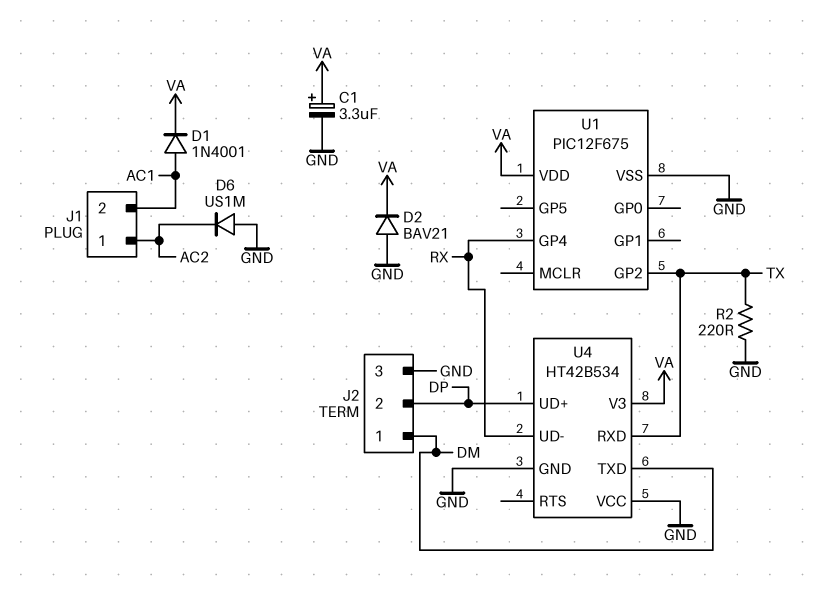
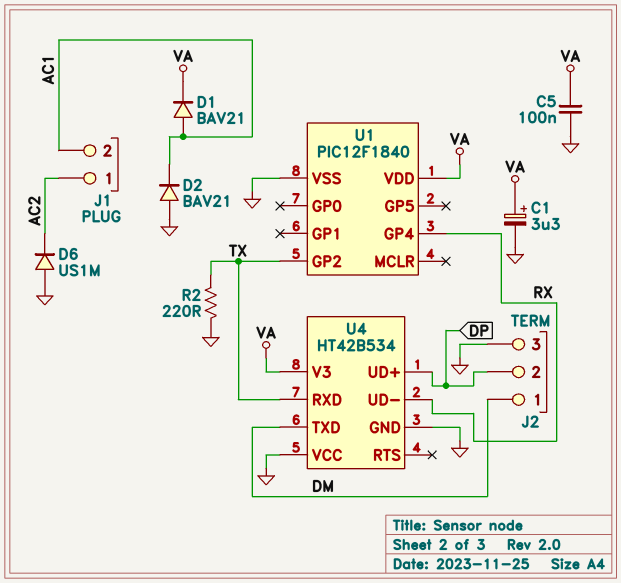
C5: none -> 100nF (GND, VA)
D1: diode 1N4001 (A AC1, K VA) -> diode BAV21 (A AC1, K VA)
D2: diode BAV21 (A GND, K VA) -> diode BAV21 (A GND, K AC1)
U1: PIC12F675 -> PIC12F1840

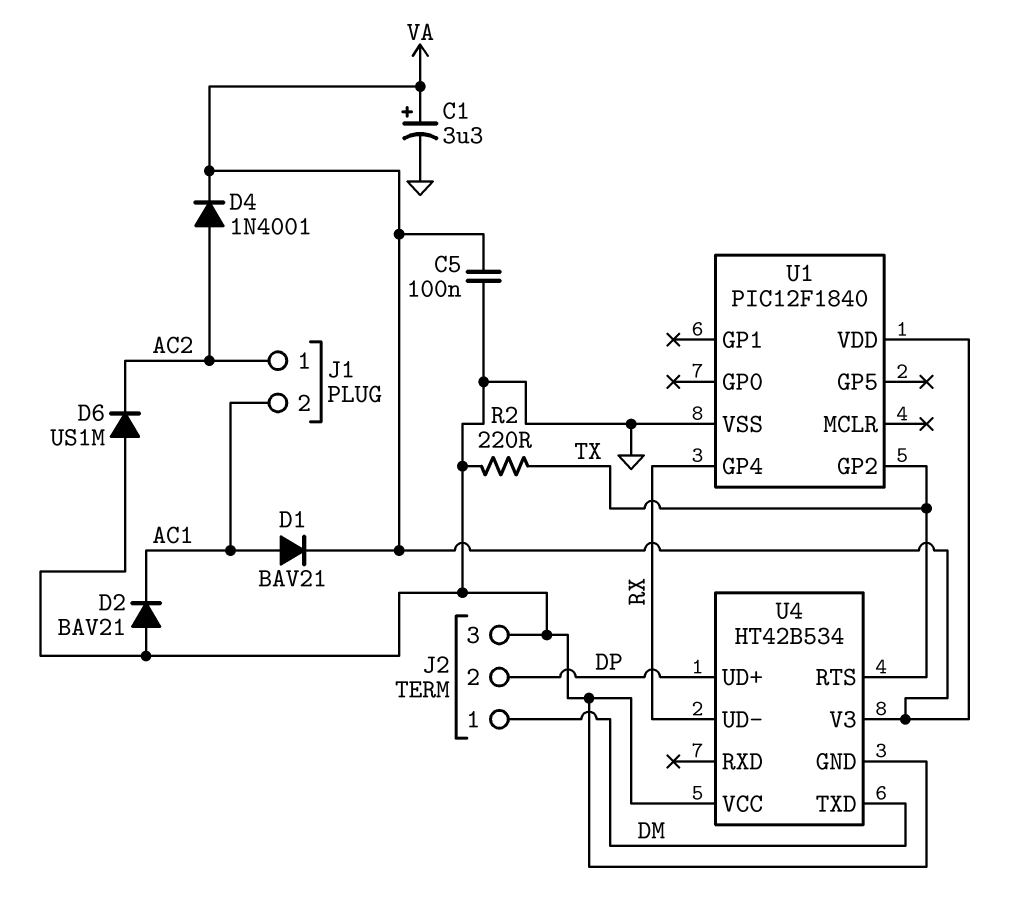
D4: none -> diode 1N4001 (A AC2, K VA)
U4 pin RTS: none -> TX
U4 pin RXD: TX -> none

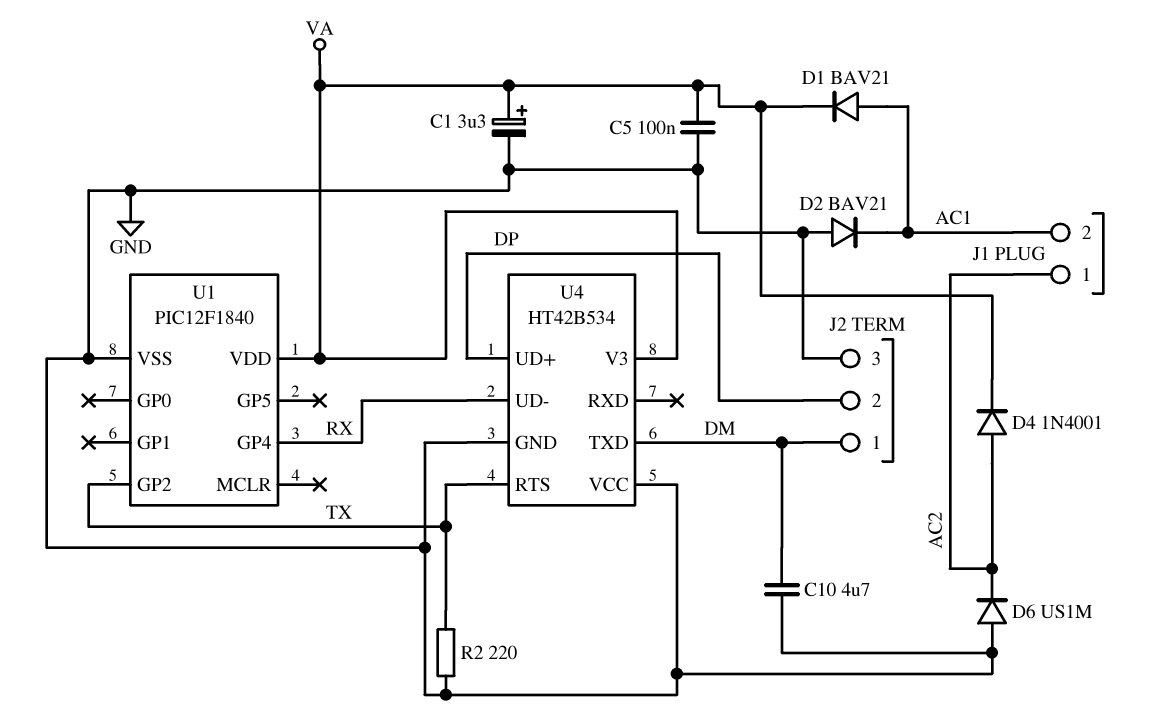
C10: none -> 4.7uF (DM, GND)

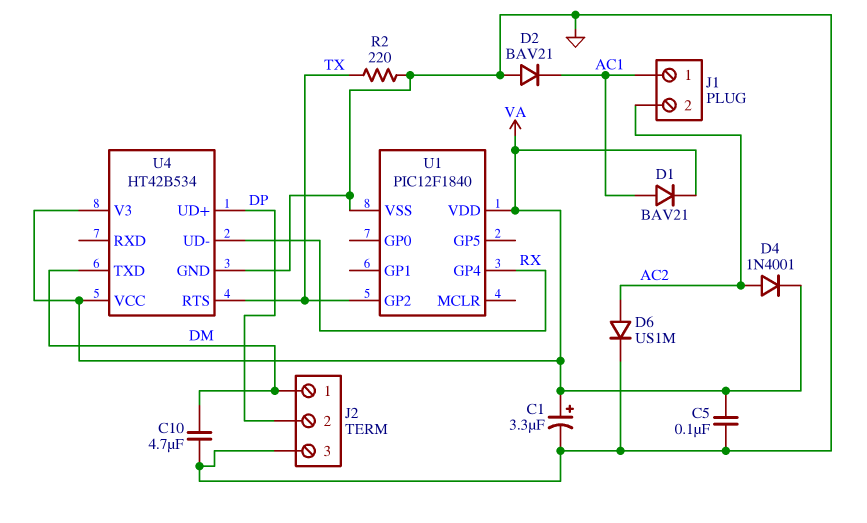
D6: diode US1M (A GND, K AC2) -> diode US1M (A AC2, K GND)
J1 pin 1: AC2 -> AC1
J1 pin 2: AC1 -> AC2
U4 pin VCC: GND -> VA

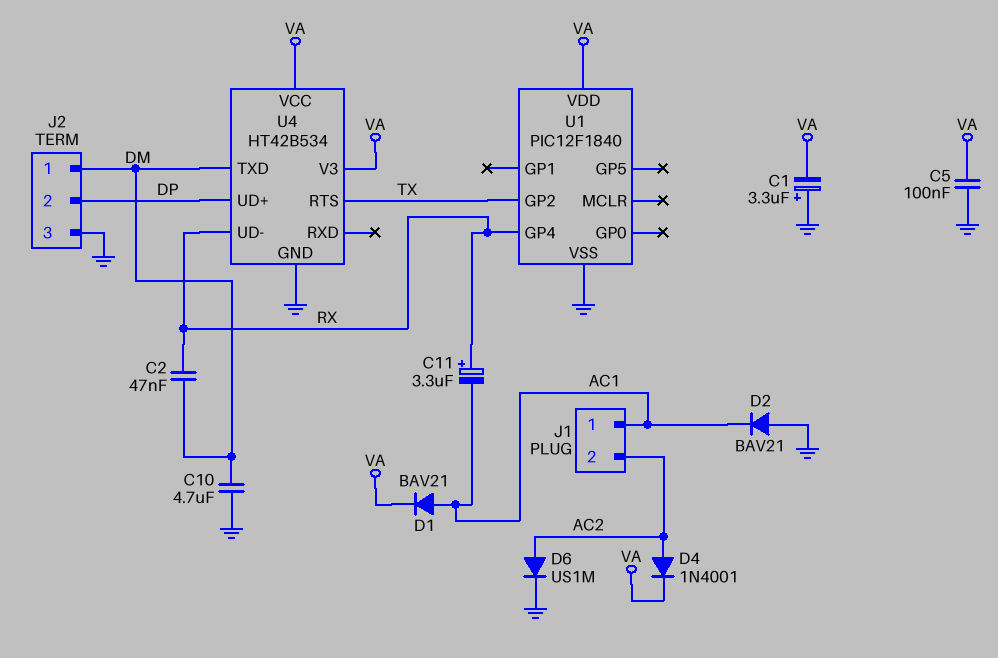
C1: 3.3uF (plus VA, minus GND) -> 3.3uF (plus GND, minus VA)
C2: none -> 47nF (DM, RX)
C11: none -> 3.3uF (plus RX, minus AC1)
R2: 220 (GND, TX) -> none

